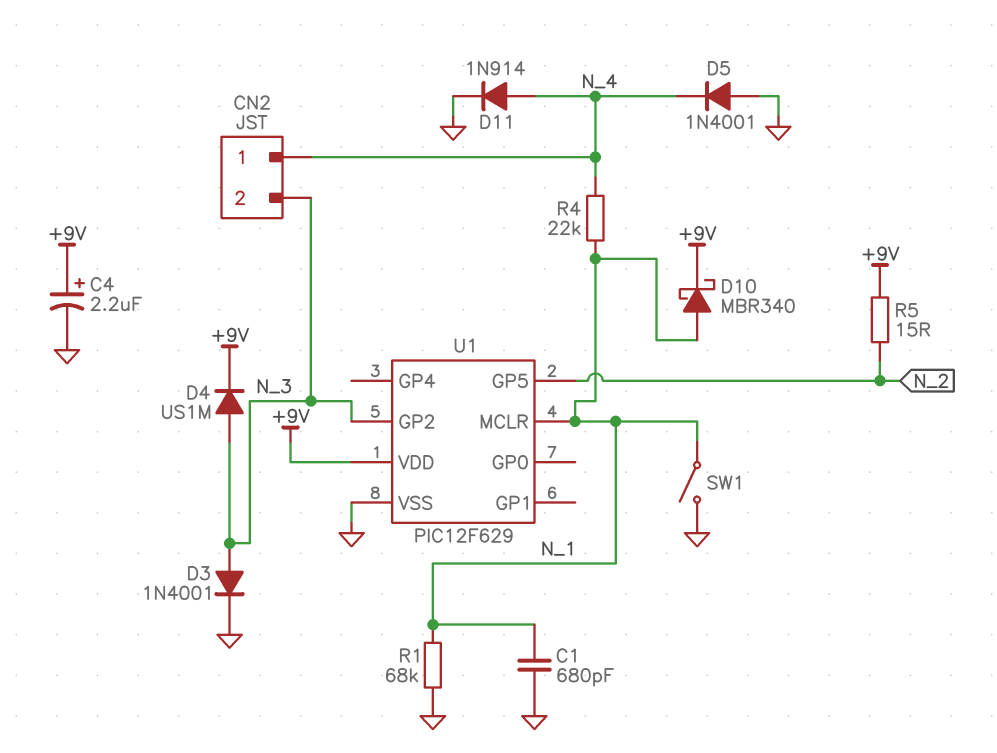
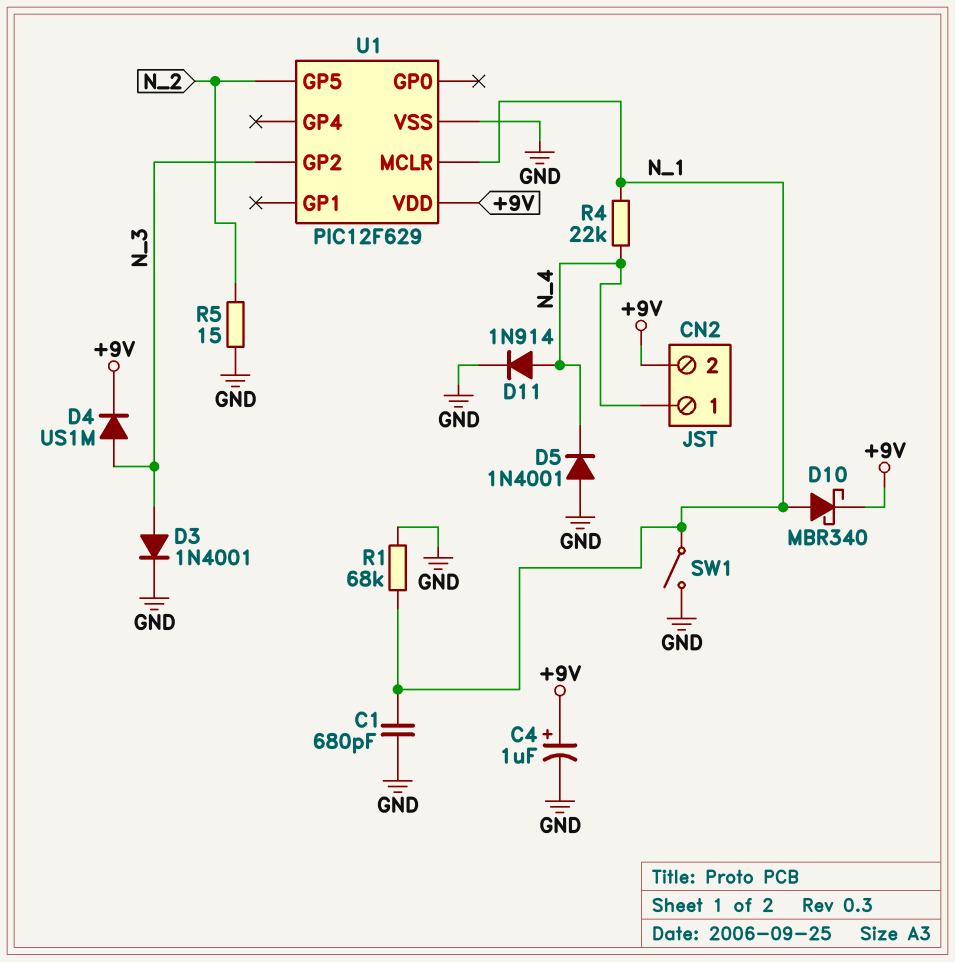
C4: 2.2uF (plus +9V, minus GND) -> 1uF (plus +9V, minus GND)
CN2 pin 2: N_3 -> +9V
R5: 15 (+9V, N_2) -> 15 (GND, N_2)

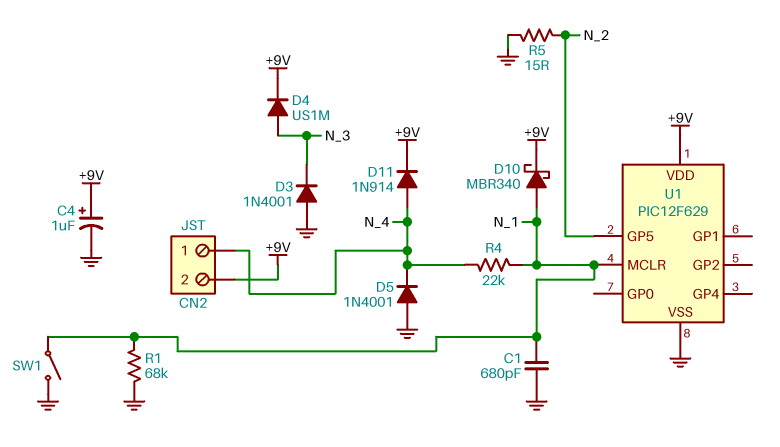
D3: diode 1N4001 (A N_3, K GND) -> diode 1N4001 (A GND, K N_3)
D11: diode 1N914 (A N_4, K GND) -> diode 1N914 (A N_4, K +9V)
U1 pin GP2: N_3 -> none

